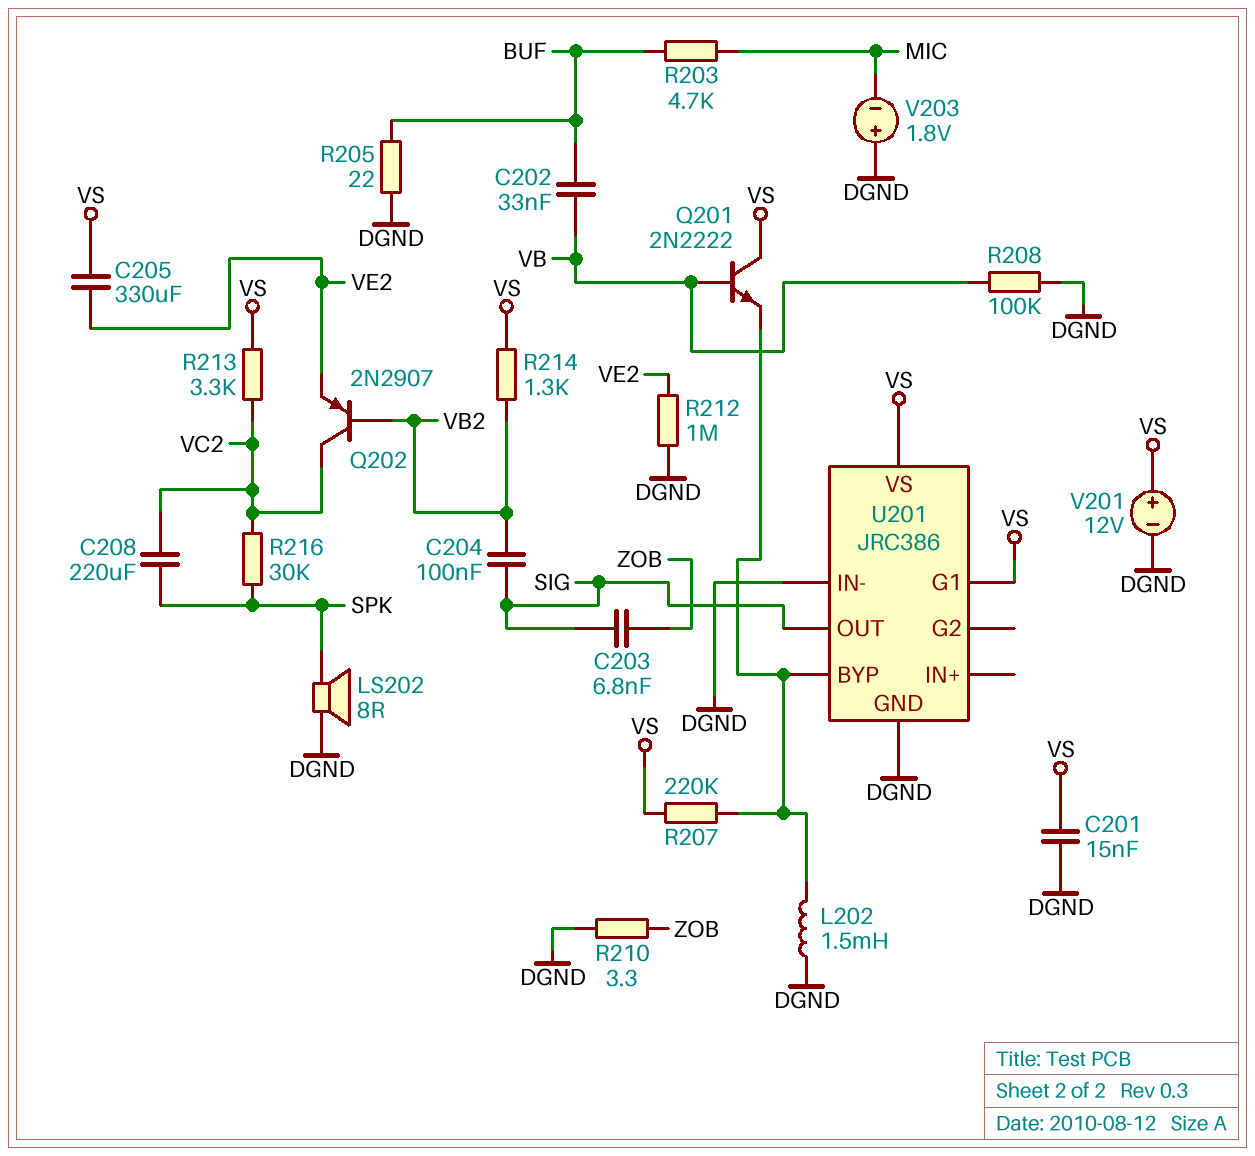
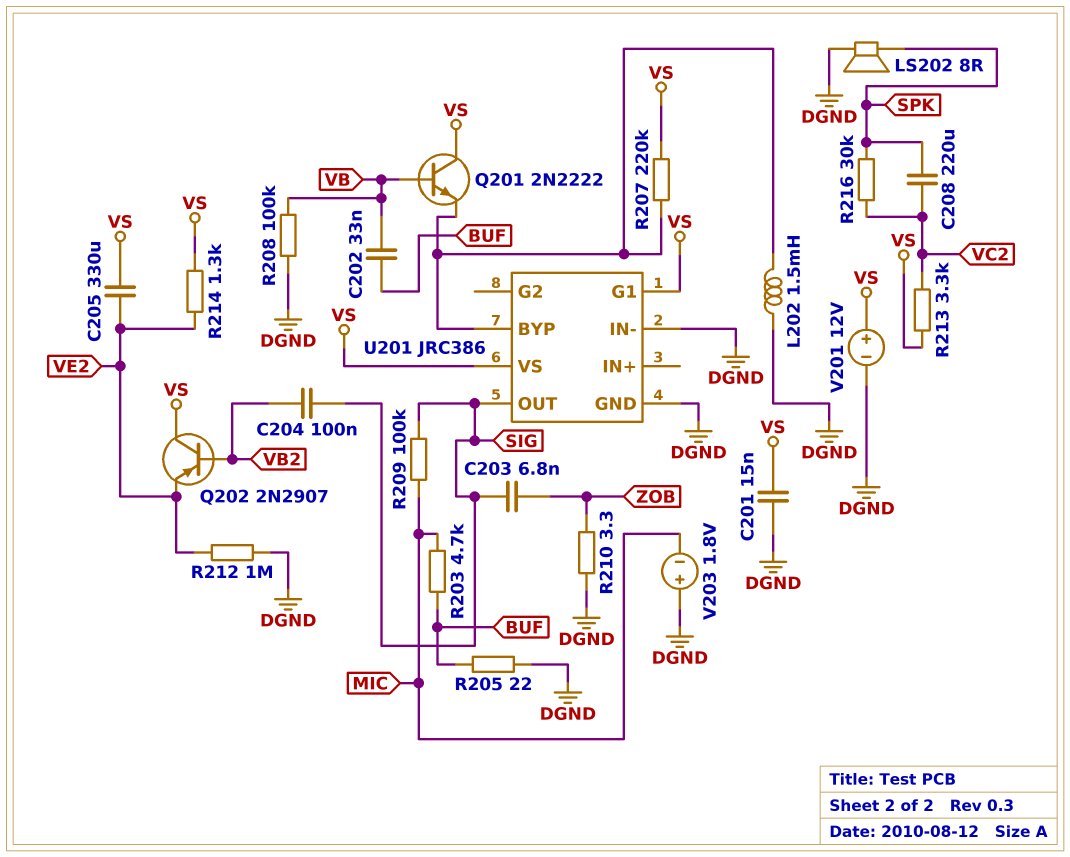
Q202: PNP 2N2907 (B VB2, C VC2, E VE2) -> PNP 2N2907 (B VB2, C VS, E VE2)
R209: none -> 100k (MIC, SIG)
R214: 1.3k (VB2, VS) -> 1.3k (VE2, VS)

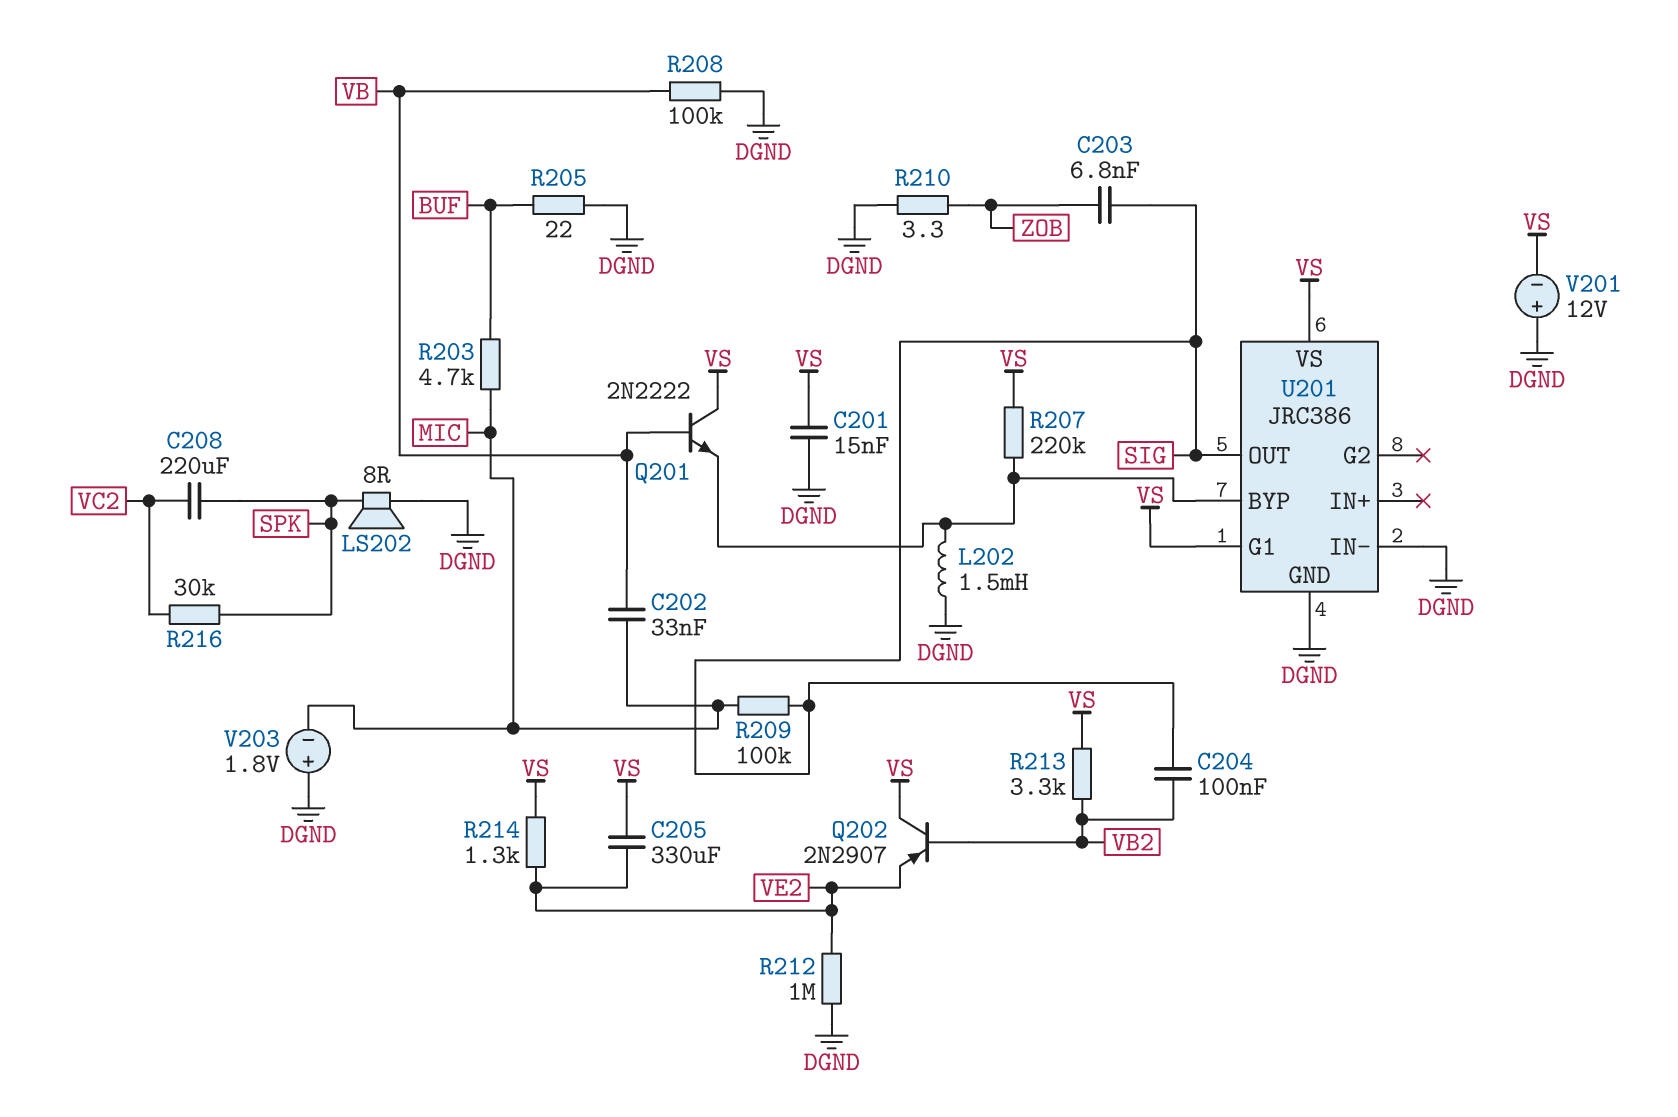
C202: 33nF (BUF, VB) -> 33nF (MIC, VB)
R213: 3.3k (VC2, VS) -> 3.3k (VB2, VS)
V201: 12V (plus VS, minus DGND) -> 12V (plus DGND, minus VS)

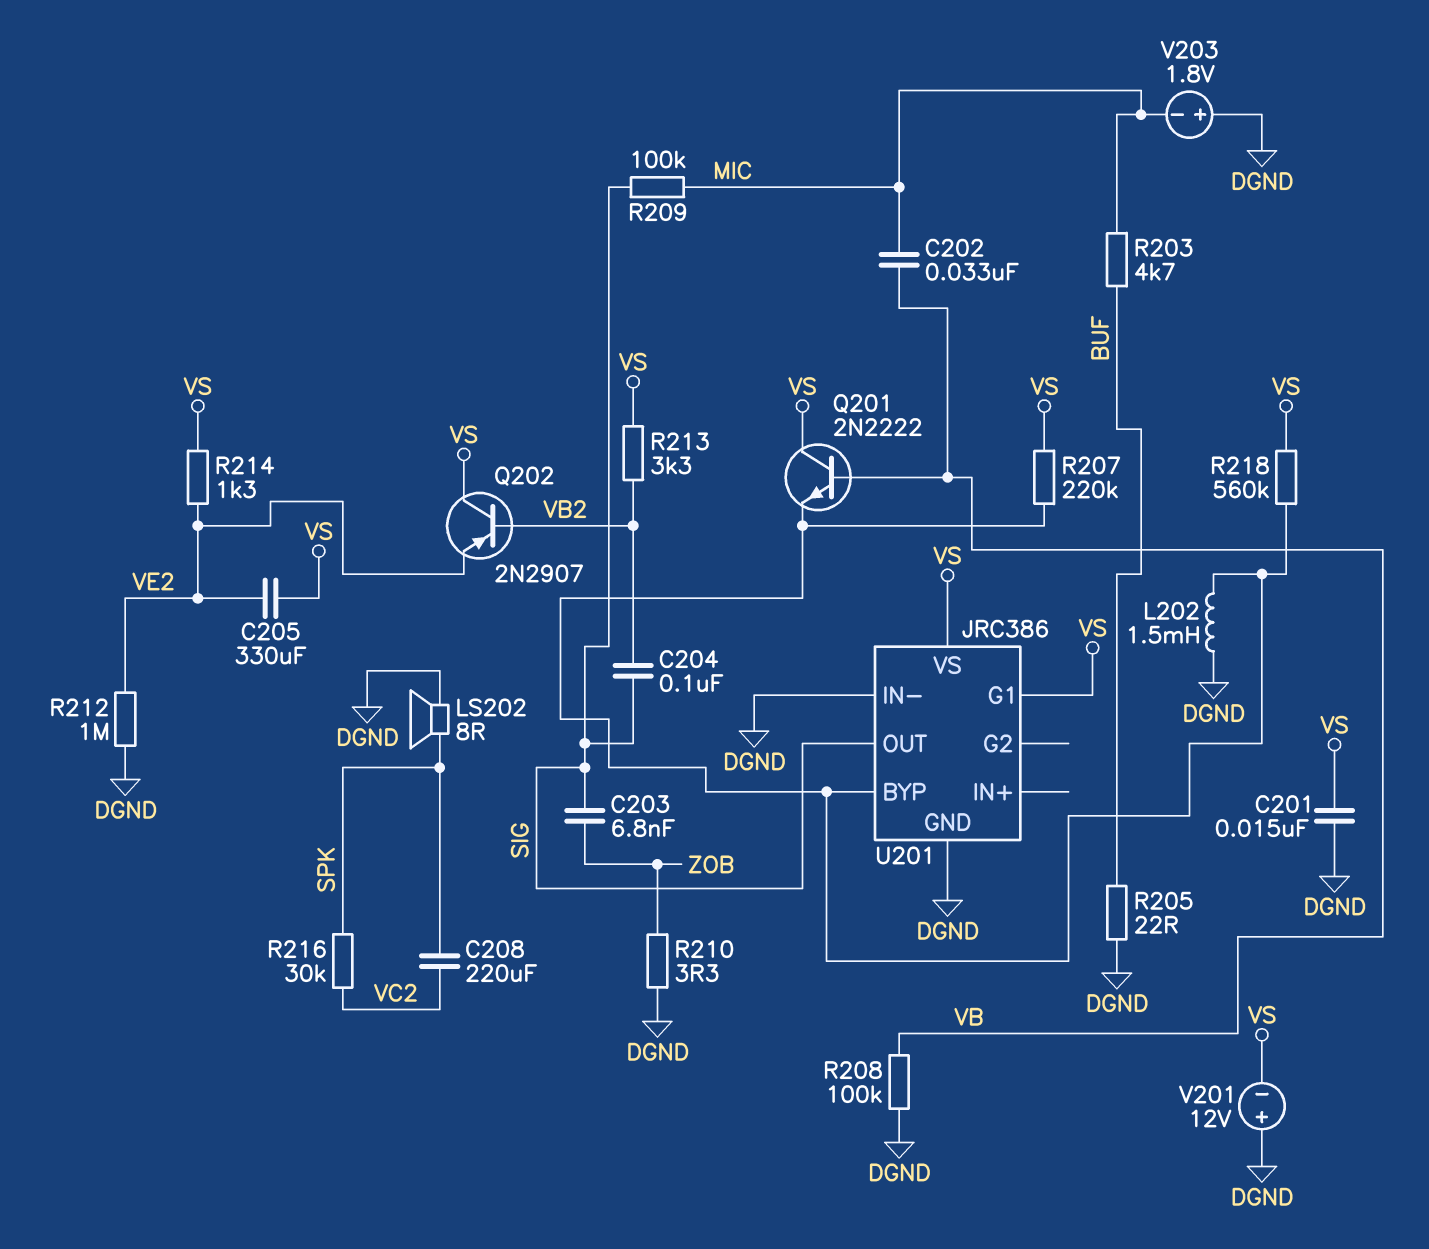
R218: none -> 560k (U201/BYP, VS)

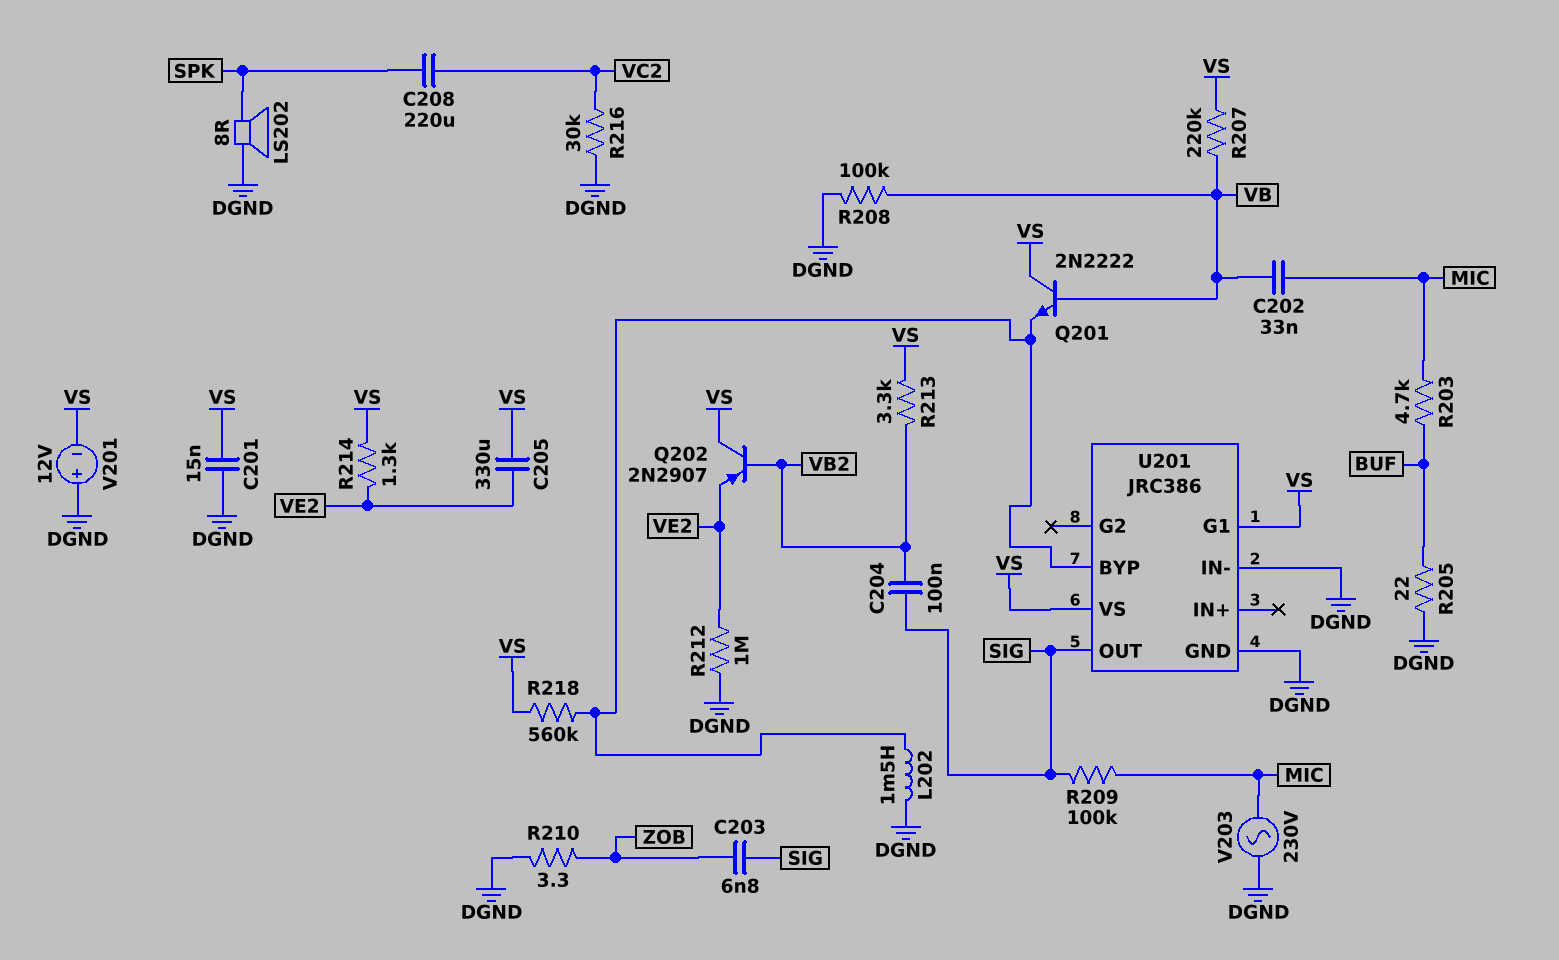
R207: 220k (U201/BYP, VS) -> 220k (VB, VS)
R216: 30k (SPK, VC2) -> 30k (DGND, VC2)
V203: 1.8V (plus DGND, minus MIC) -> AC 230V (DGND, MIC)

